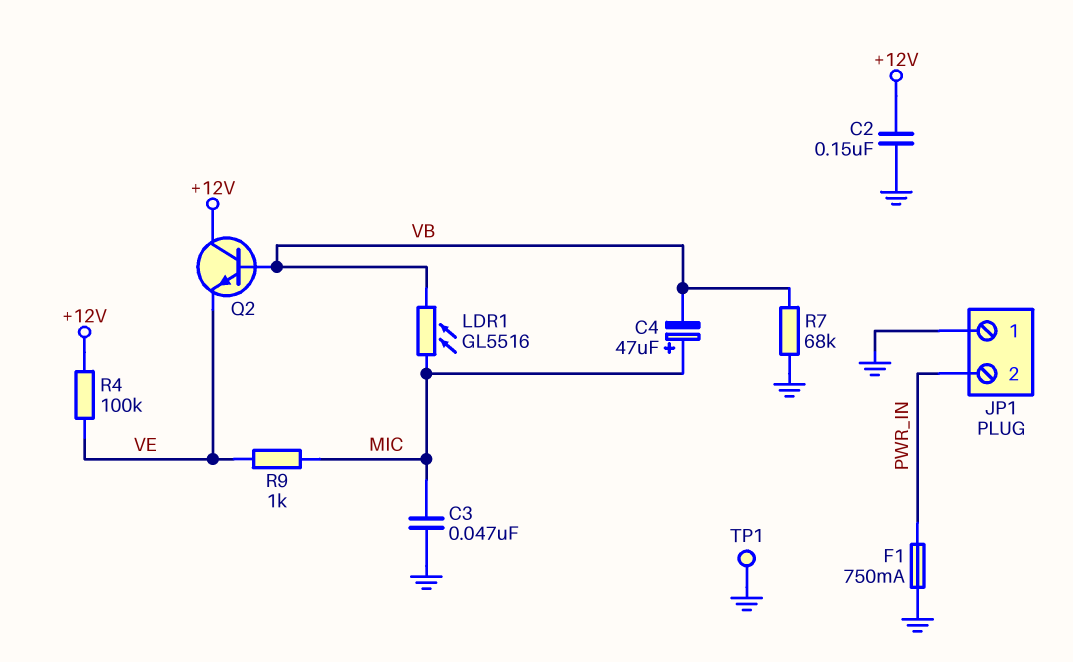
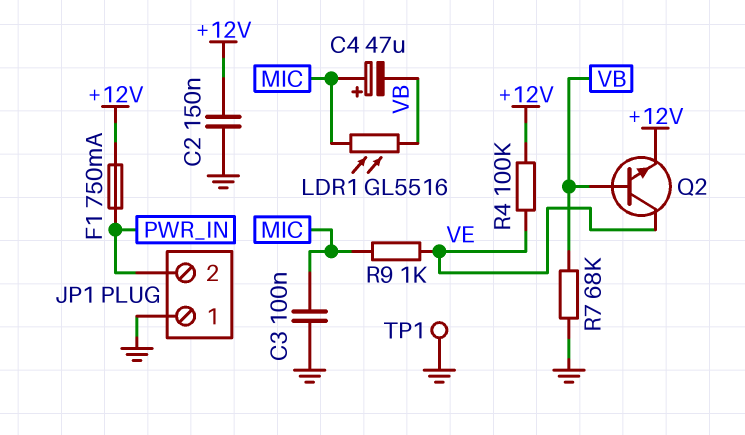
C3: 47nF (GND, MIC) -> 100nF (GND, MIC)
F1: 750mA (GND, PWR_IN) -> 750mA (+12V, PWR_IN)
Q2: NPN (B VB, C +12V, E VE) -> NPN (B VB, C VE, E +12V)

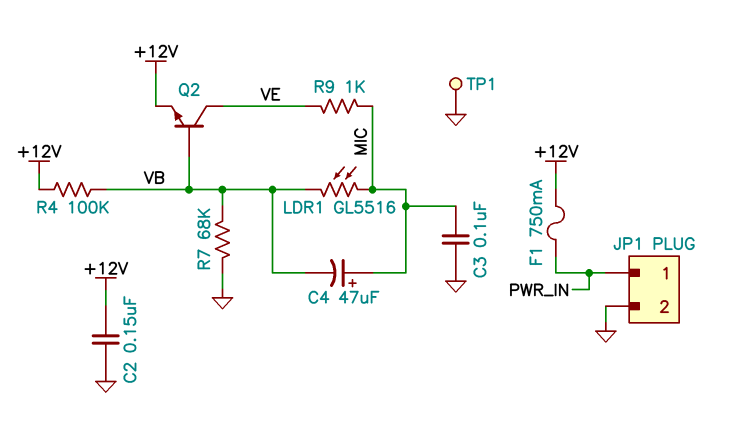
JP1 pin 1: GND -> PWR_IN
JP1 pin 2: PWR_IN -> GND
R4: 100k (+12V, VE) -> 100k (+12V, VB)

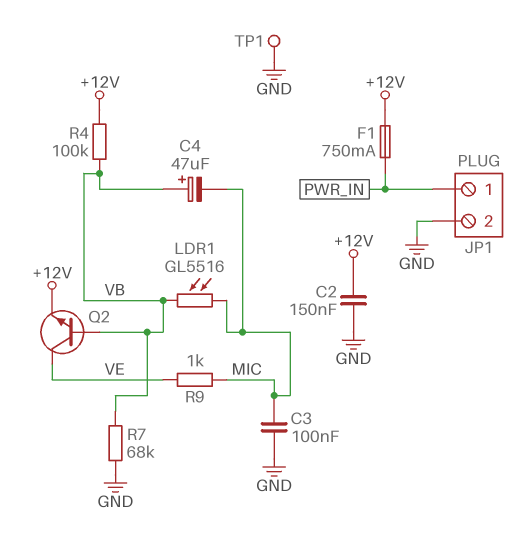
C4: 47uF (plus MIC, minus VB) -> 47uF (plus VB, minus MIC)

